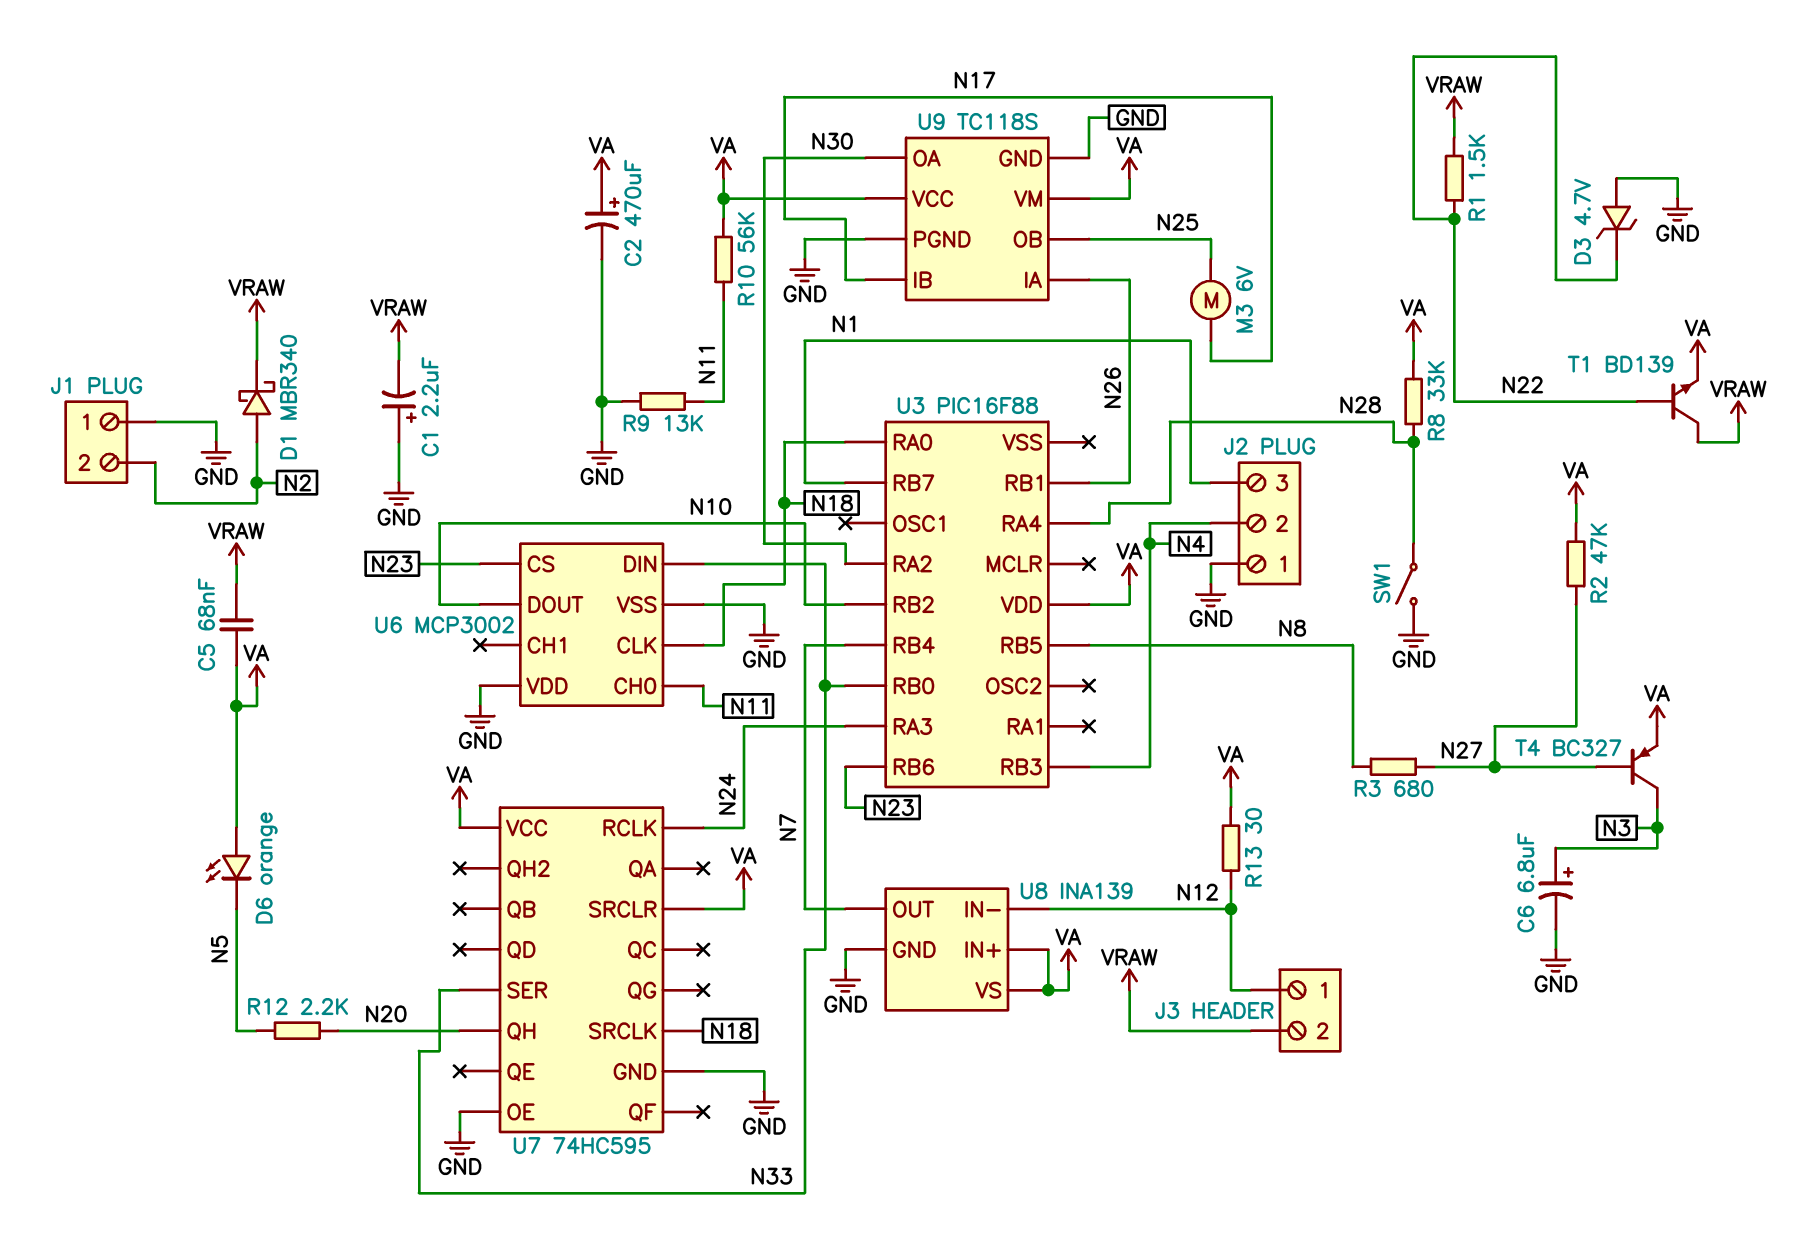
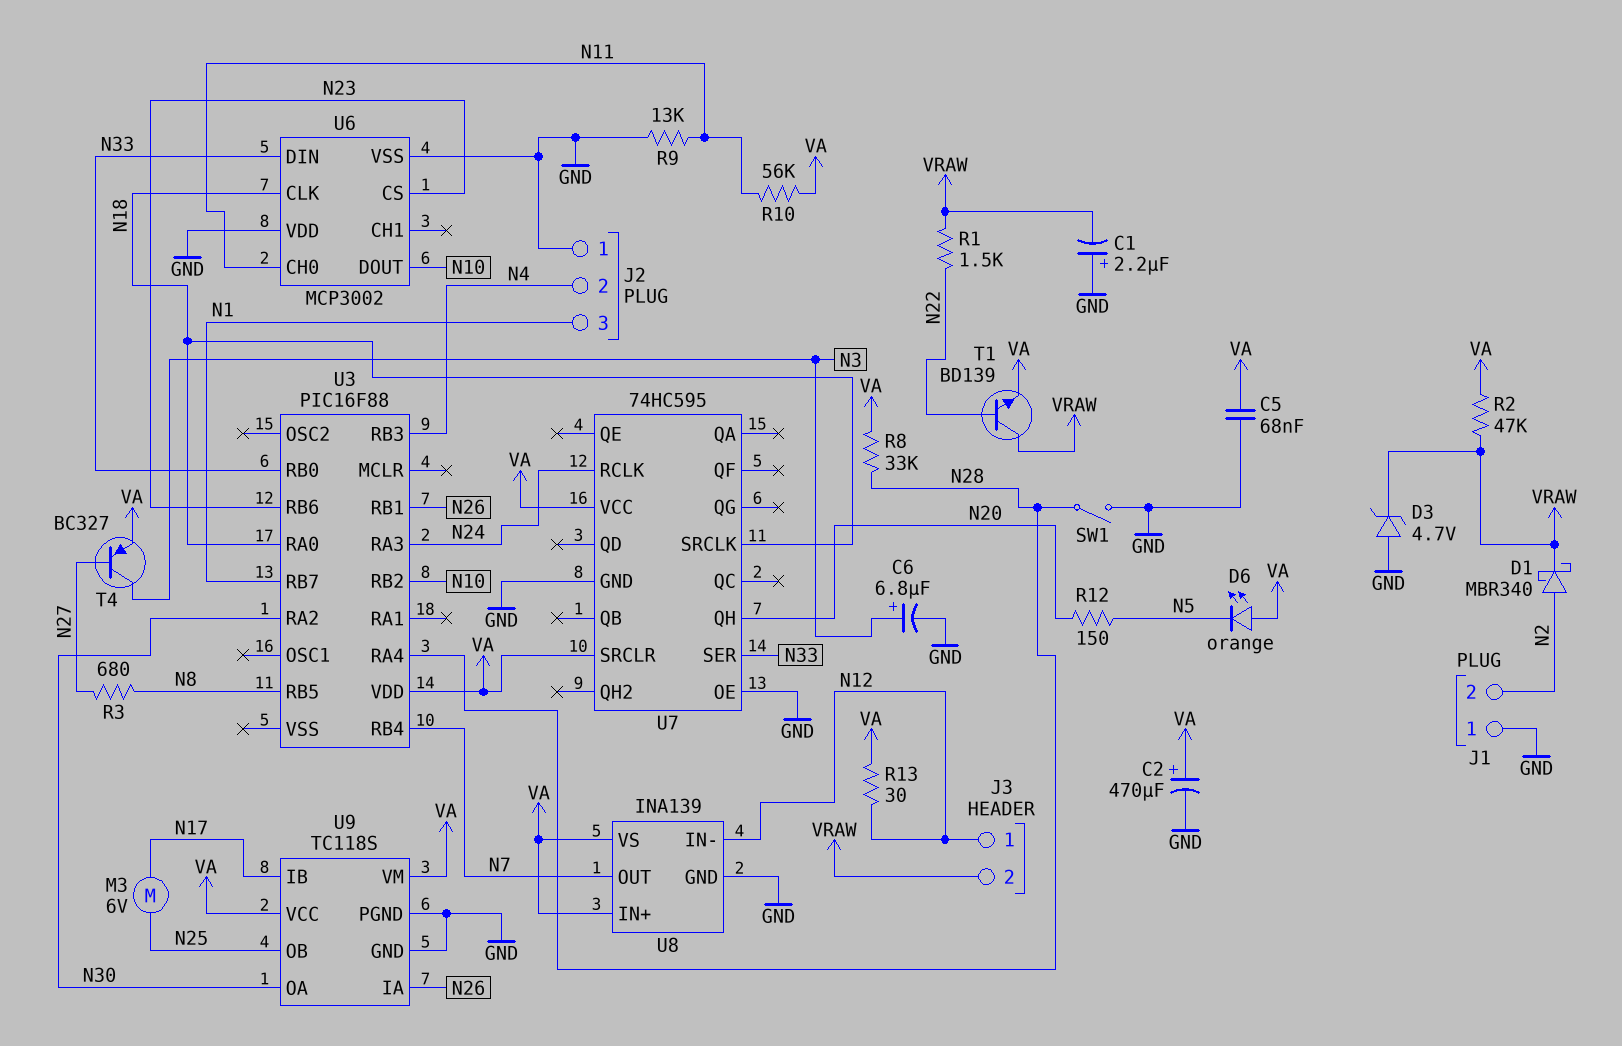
C5: 68nF (VA, VRAW) -> 68nF (GND, VA)
D3: zener 4.7V (A GND, K N22) -> zener 4.7V (A GND, K VRAW)
R2: 47k (N27, VA) -> 47k (VA, VRAW)
R12: 2.2k (N5, N20) -> 150 (N5, N20)

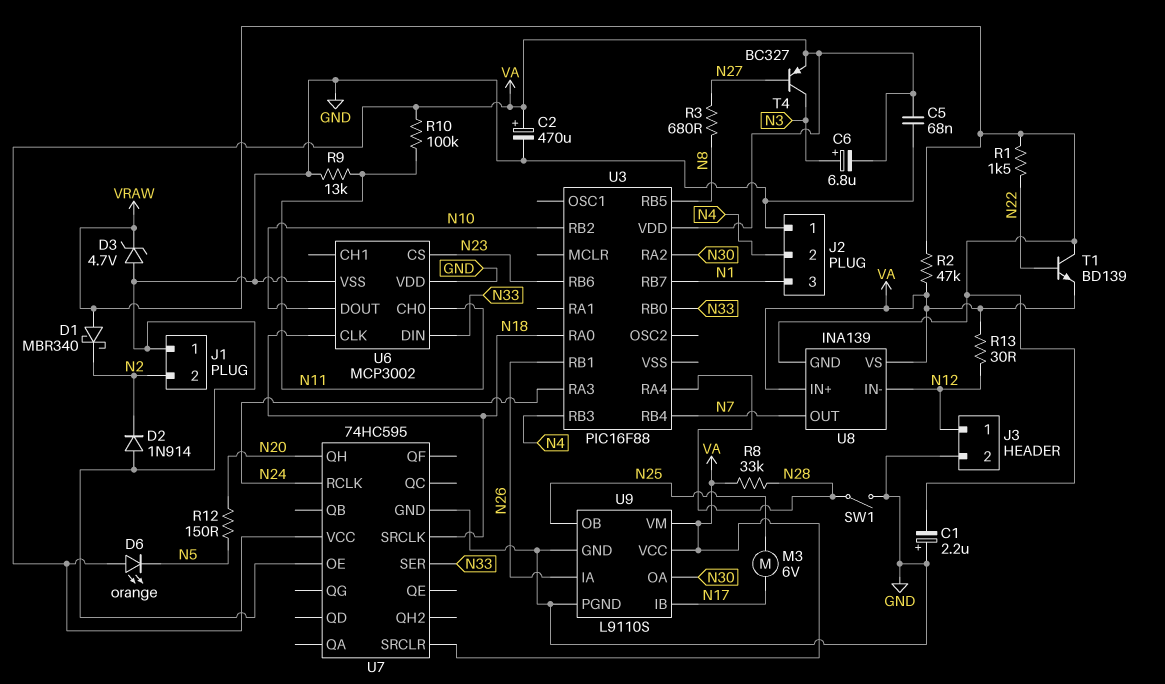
C6: 6.8uF (plus N3, minus GND) -> 6.8uF (plus N3, minus VA)
D1: schottky MBR340 (A N2, K VRAW) -> schottky MBR340 (A VRAW, K N2)
D2: none -> diode 1N914 (A GND, K N2)
J3 pin 2: VRAW -> GND
R10: 56k (N11, VA) -> 100k (N11, VA)
U8 pin GND: GND -> VRAW
U9: TC118S -> L9110S

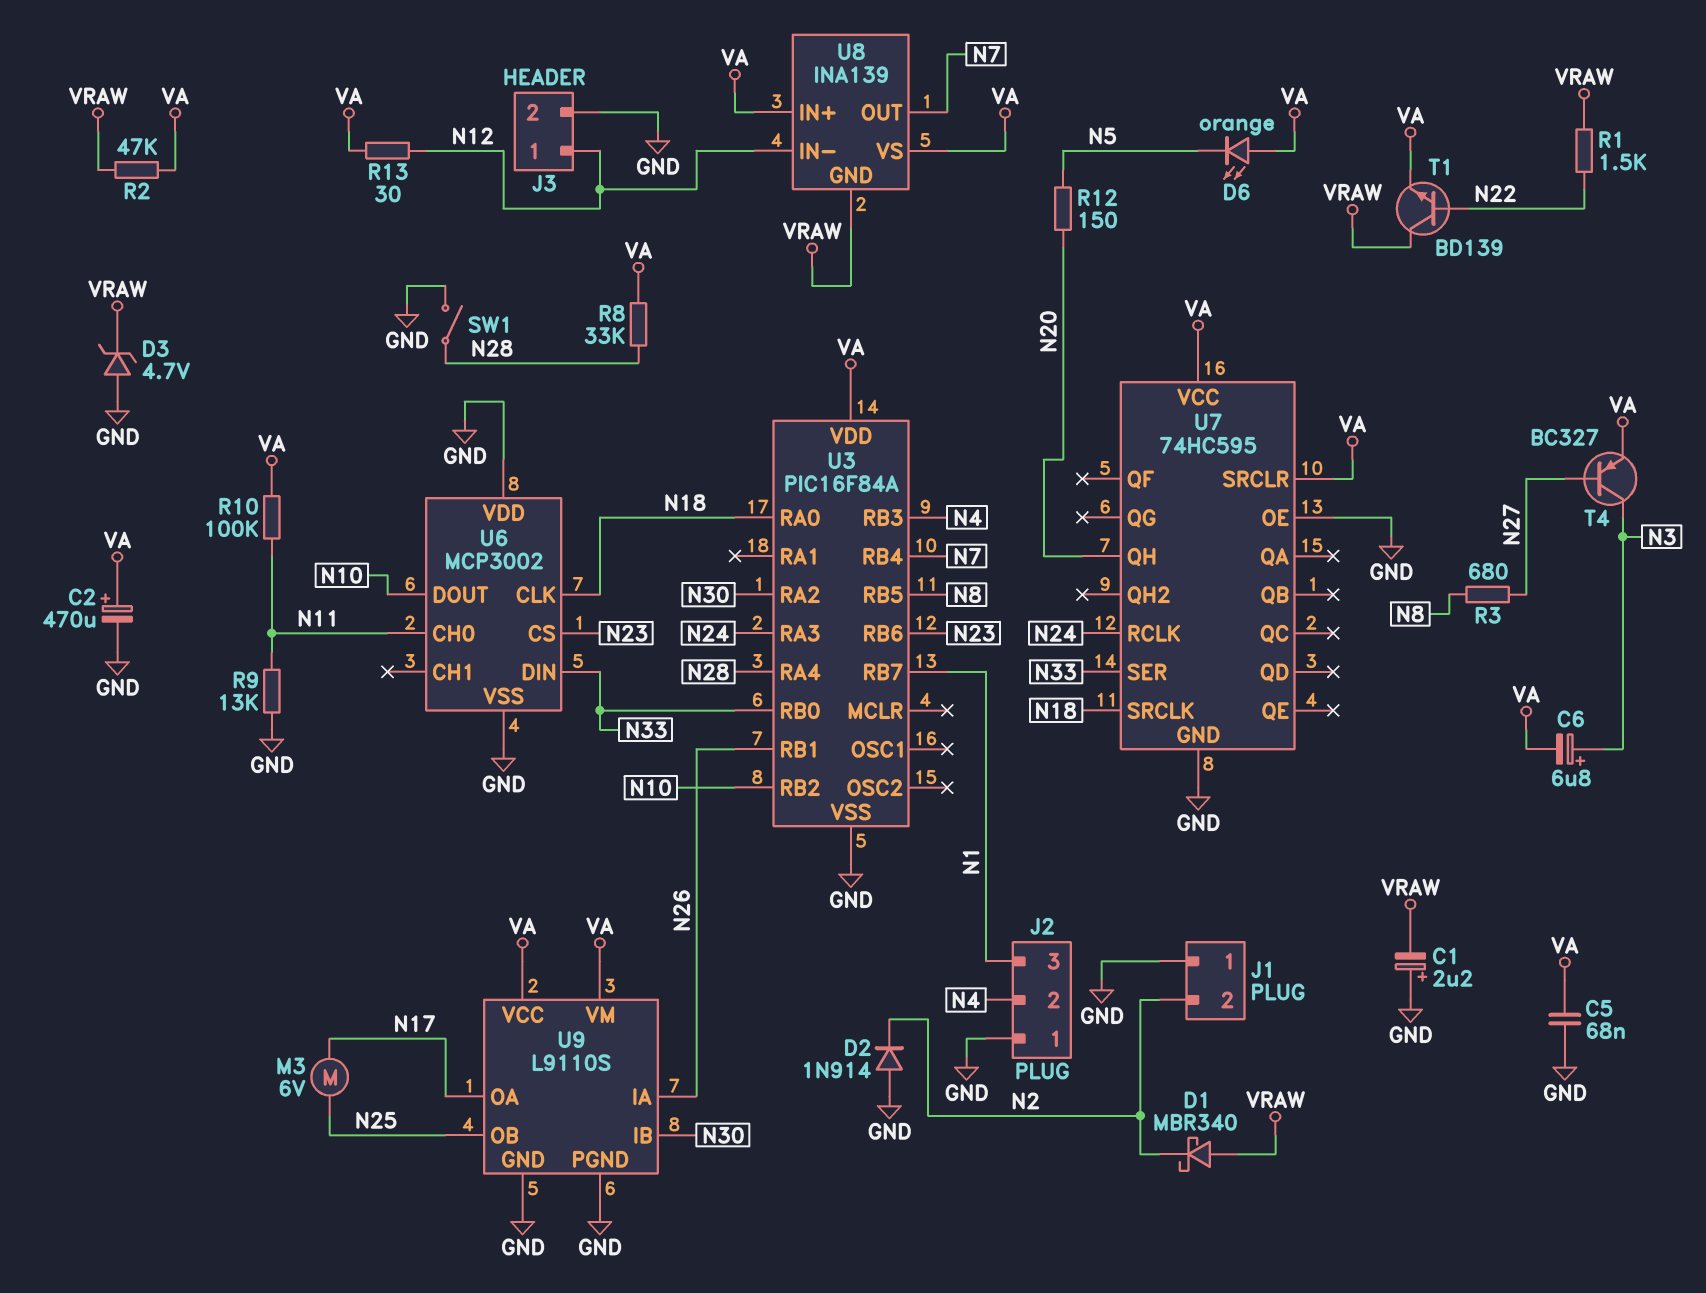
U3: PIC16F88 -> PIC16F84A
U3 pin VSS: none -> GND
U9 pin IB: N17 -> N30
U9 pin OA: N30 -> N17

